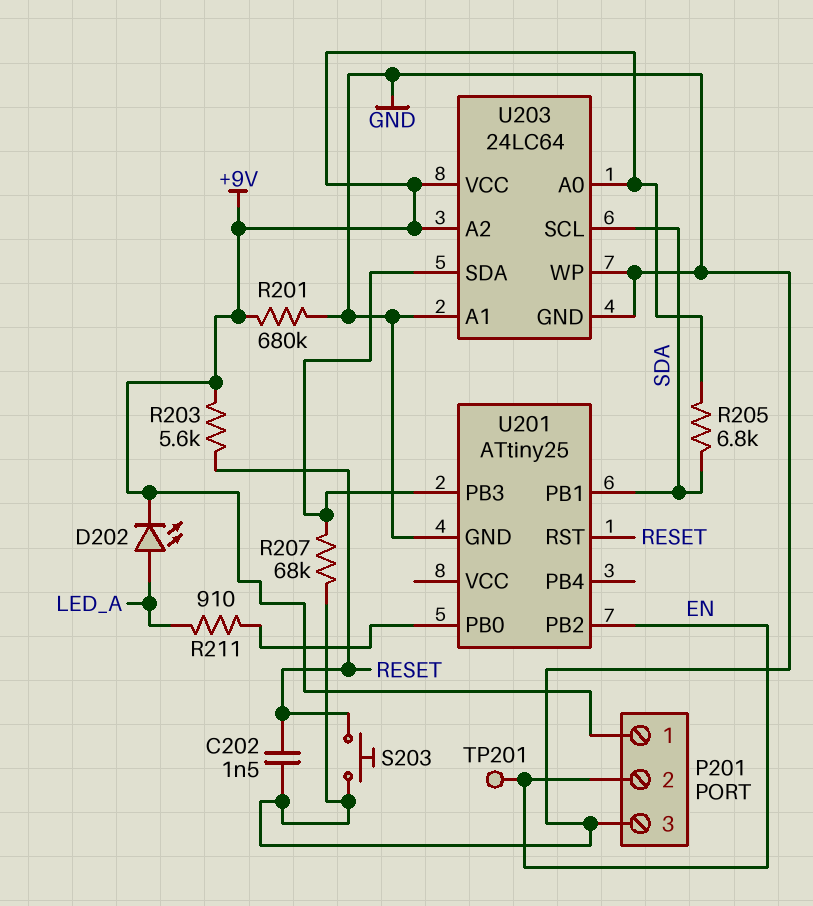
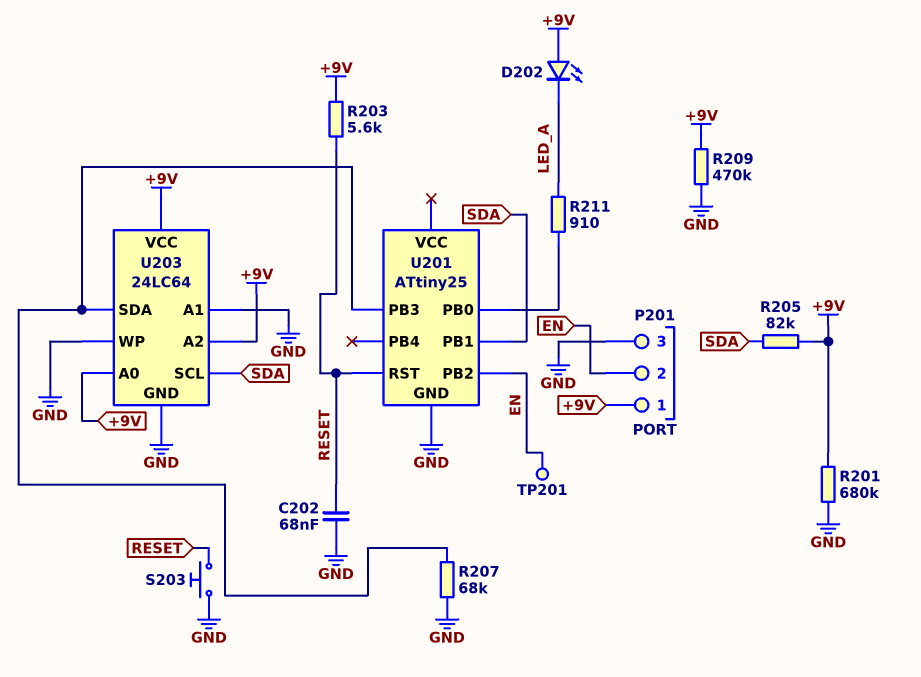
C202: 1.5nF (GND, RESET) -> 68nF (GND, RESET)
D202: LED (A LED_A, K +9V) -> LED (A +9V, K LED_A)
R205: 6.8k (+9V, SDA) -> 82k (+9V, SDA)
R209: none -> 470k (+9V, GND)

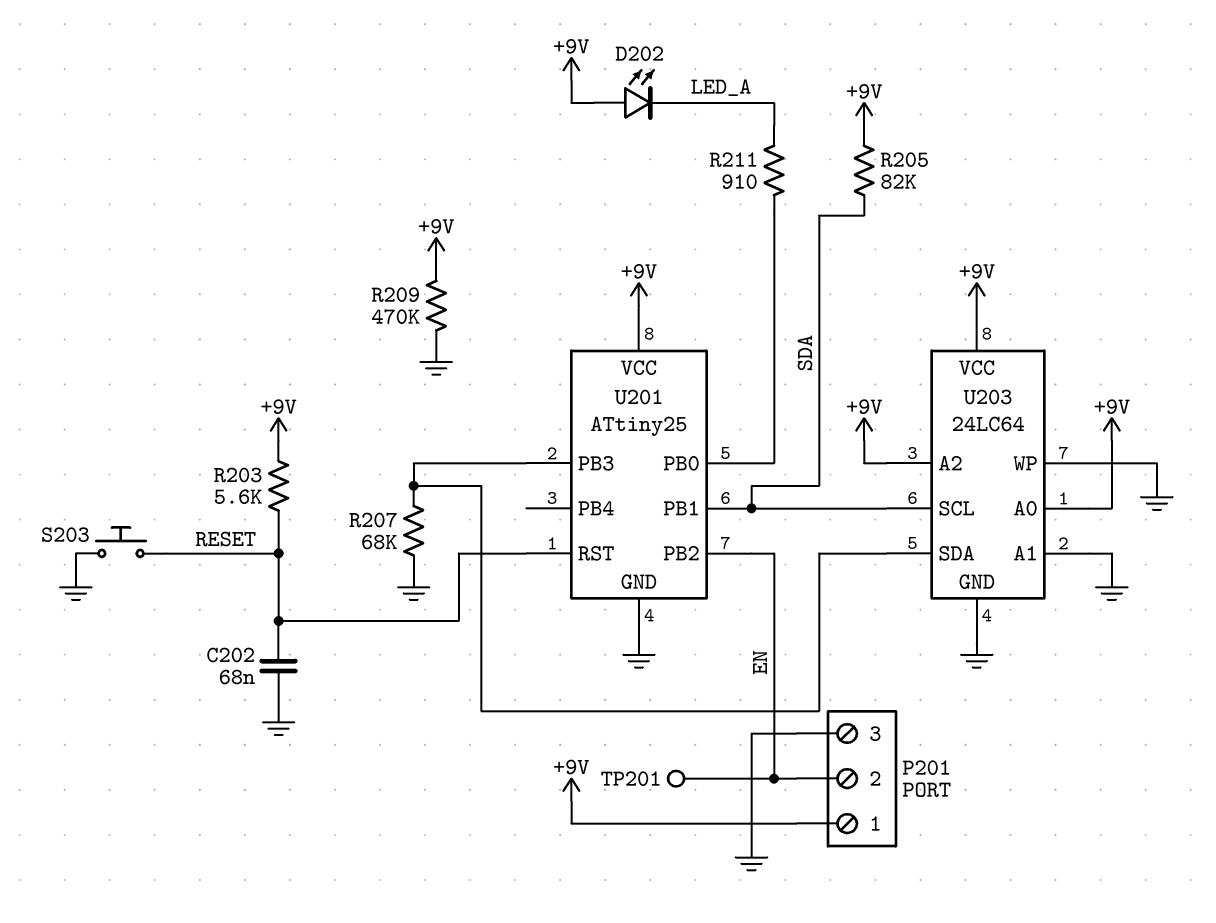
R201: 680k (+9V, GND) -> none
U201 pin VCC: none -> +9V

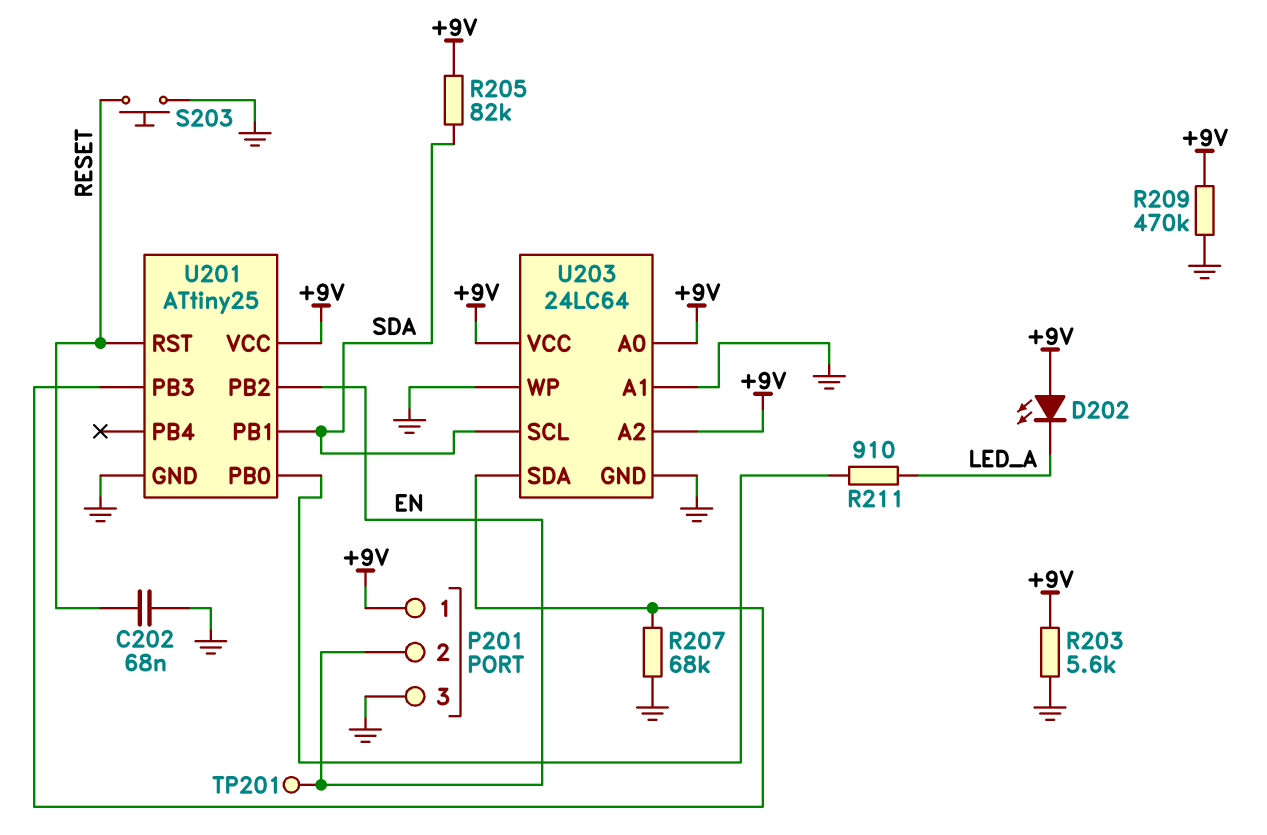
R203: 5.6k (+9V, RESET) -> 5.6k (+9V, GND)

